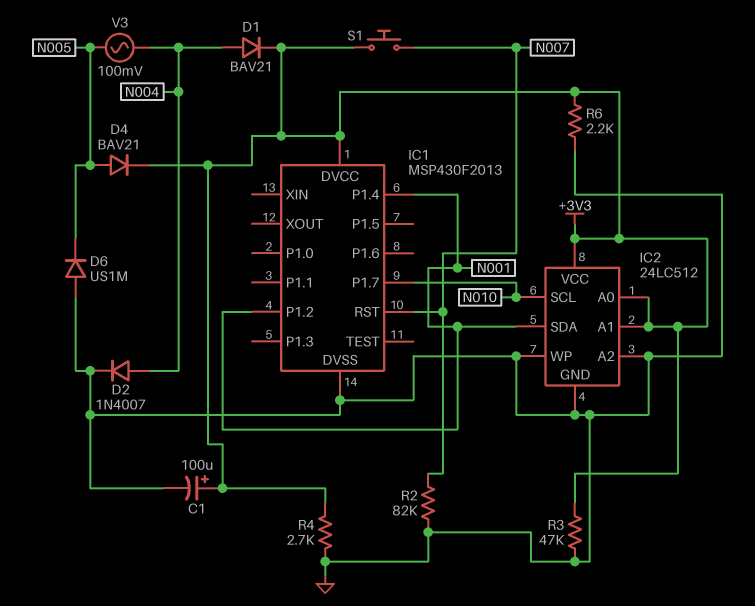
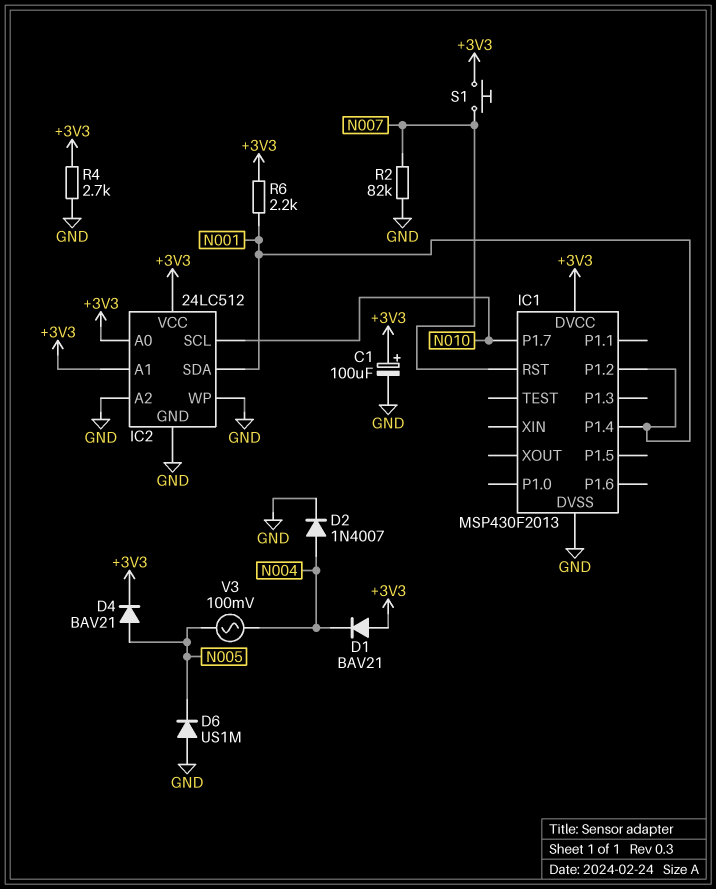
D1: diode BAV21 (A N004, K +3V3) -> diode BAV21 (A +3V3, K N004)
R3: 47k (+3V3, GND) -> none
R6: 2.2k (+3V3, GND) -> 2.2k (+3V3, N001)

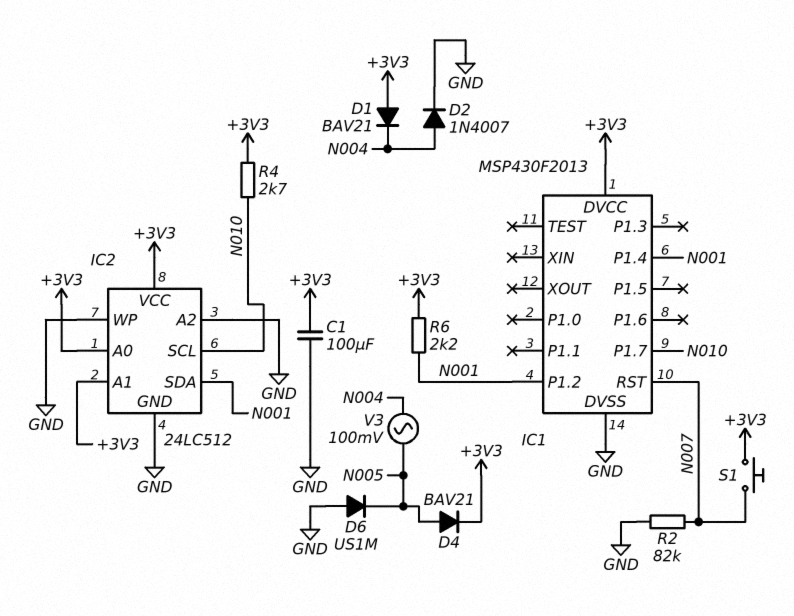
C1: 100uF (plus +3V3, minus GND) -> 100uF (+3V3, GND)
R4: 2.7k (+3V3, GND) -> 2.7k (+3V3, N010)

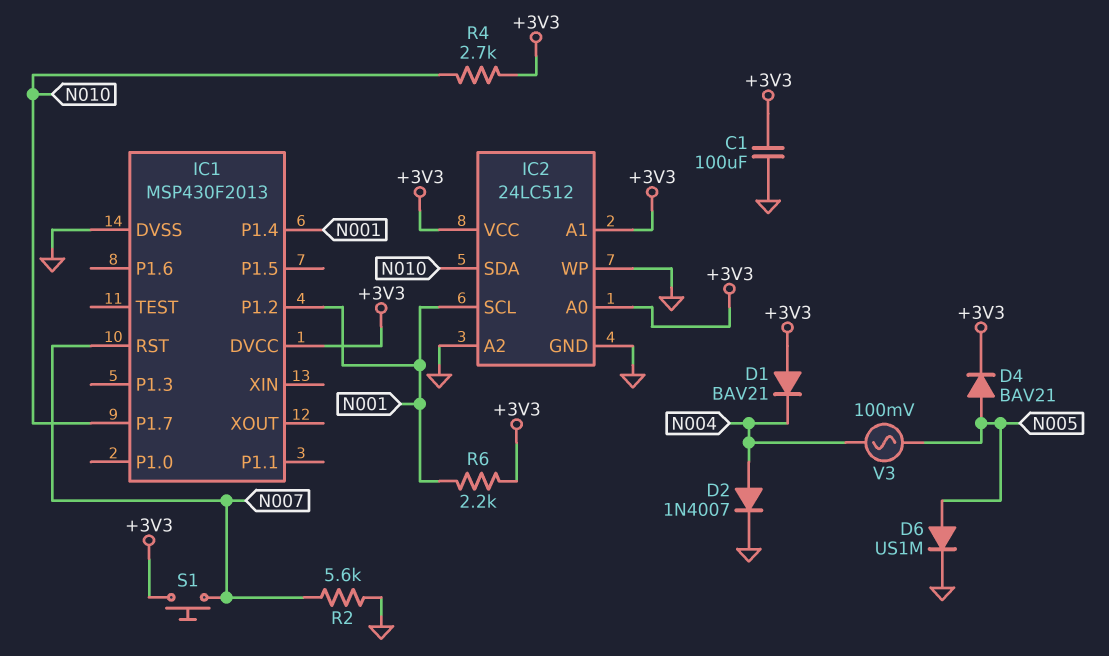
D6: diode US1M (A GND, K N005) -> diode US1M (A N005, K GND)
IC2 pin SCL: N010 -> N001
IC2 pin SDA: N001 -> N010
R2: 82k (GND, N007) -> 5.6k (GND, N007)

